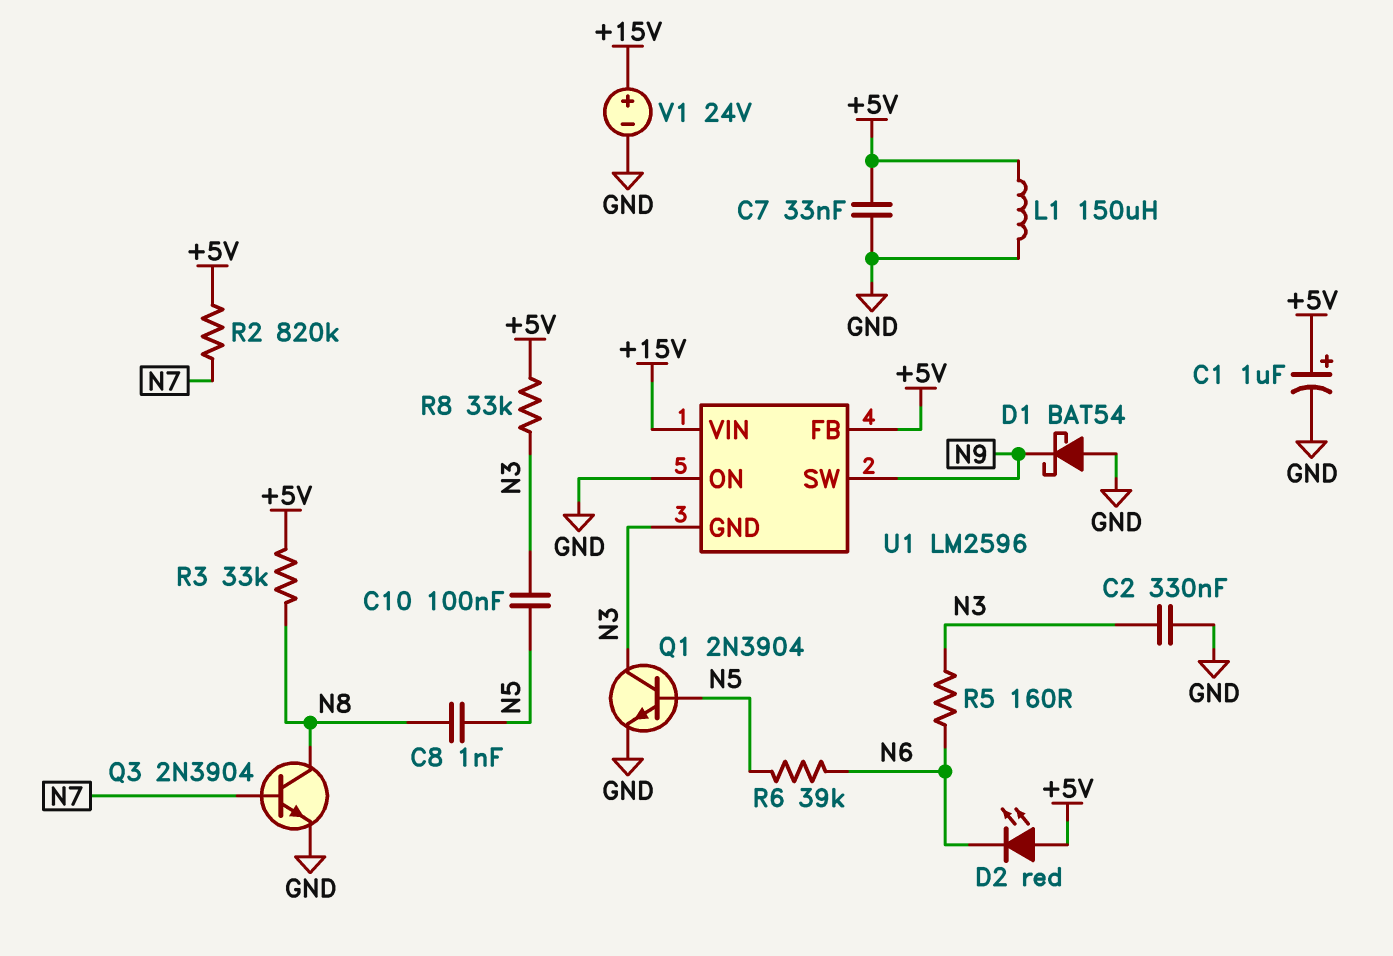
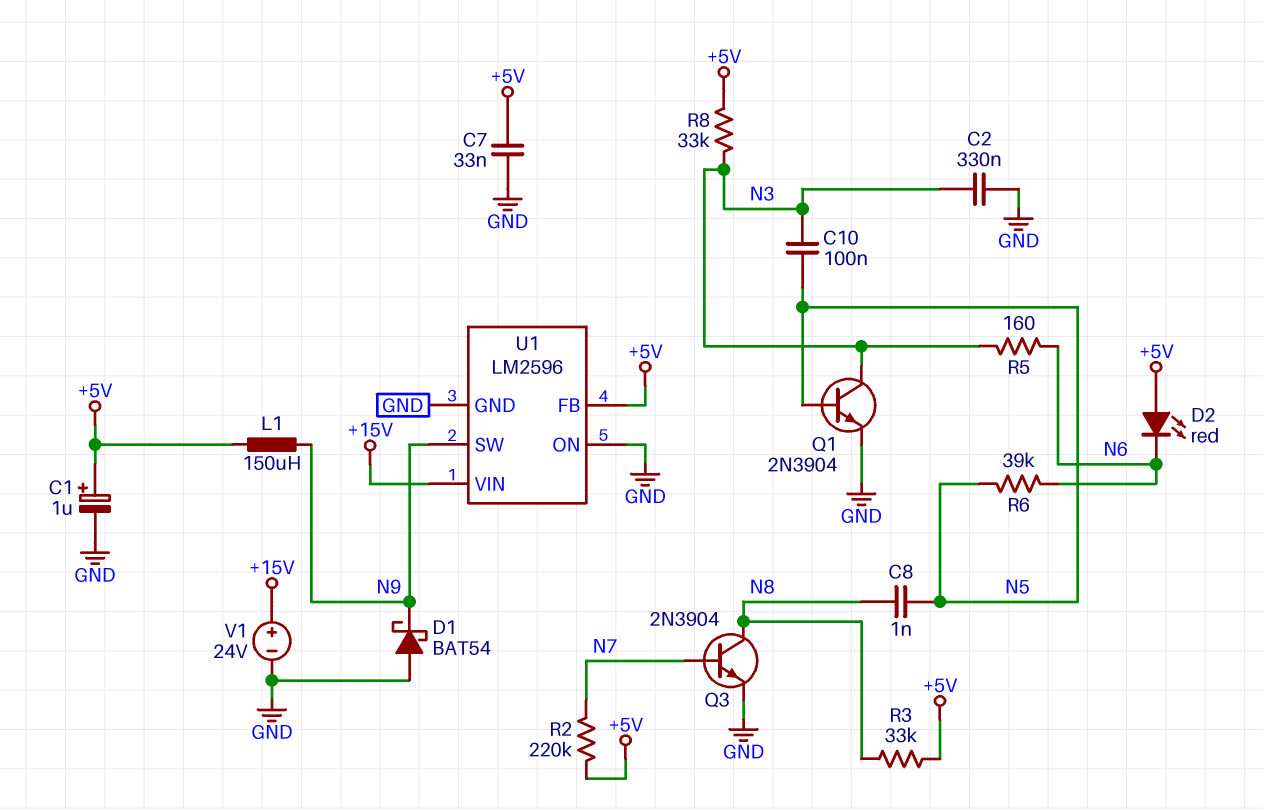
L1: 150uH (+5V, GND) -> 150uH (+5V, N9)
R2: 820k (+5V, N7) -> 220k (+5V, N7)
U1 pin GND: N3 -> GND

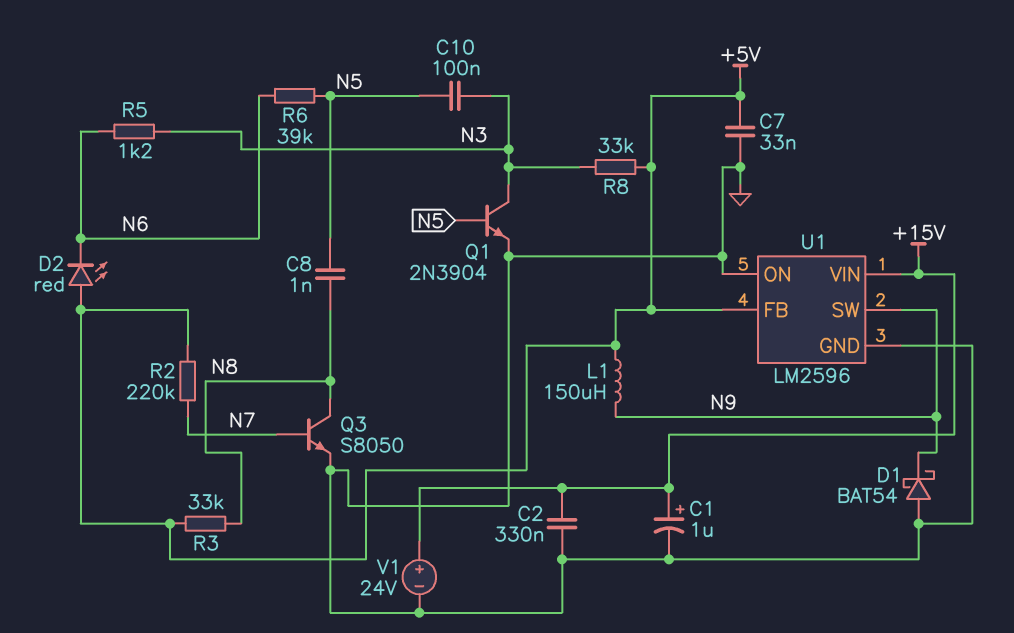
C1: 1uF (plus +5V, minus GND) -> 1uF (plus +15V, minus GND)
C2: 330nF (GND, N3) -> 330nF (+15V, GND)
Q3: NPN 2N3904 (B N7, C N8, E GND) -> NPN S8050 (B N7, C N8, E GND)
R5: 160 (N3, N6) -> 1.2k (N3, N6)

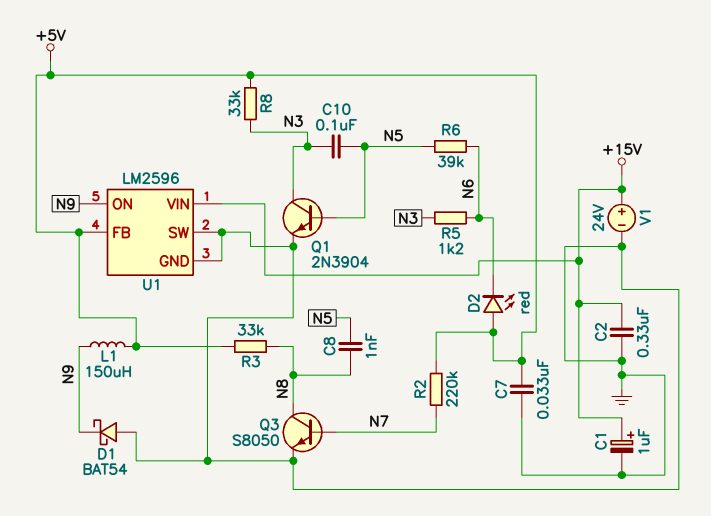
U1 pin ON: GND -> N9
U1 pin SW: N9 -> GND

